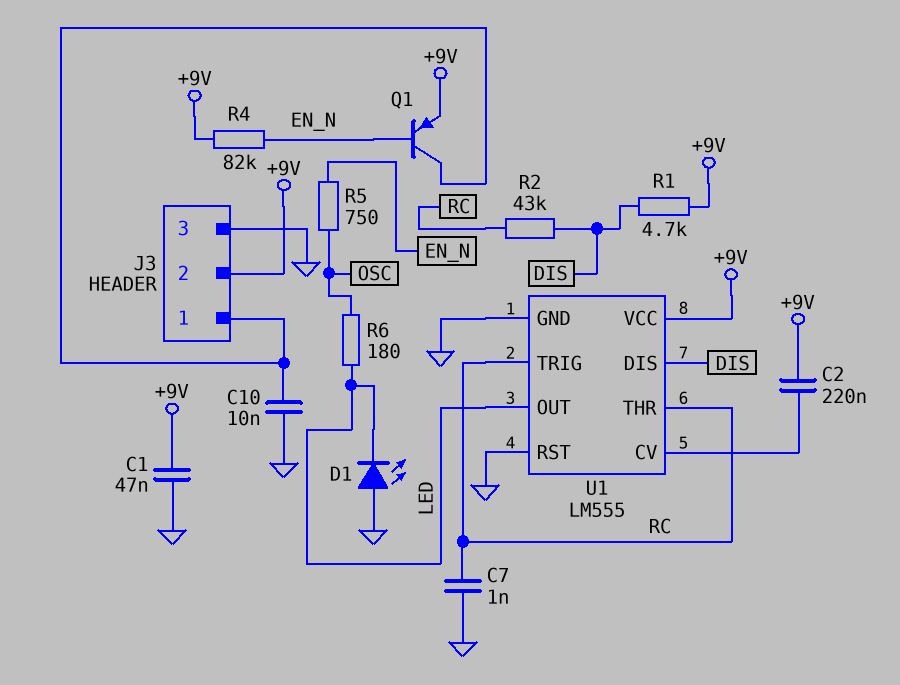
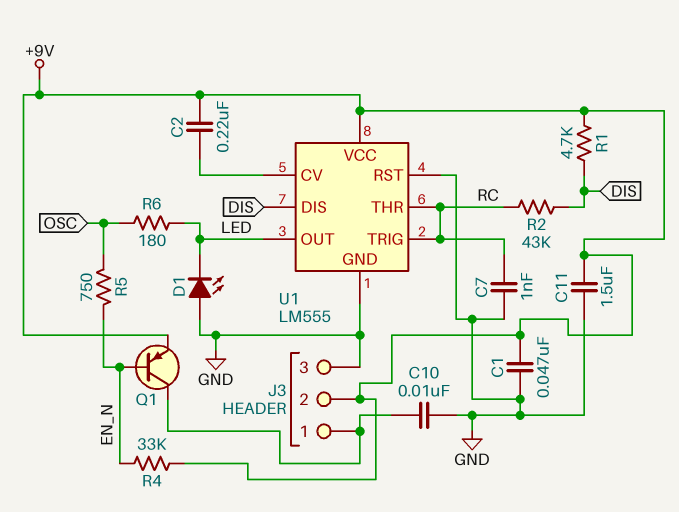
C11: none -> 1.5uF (+9V, GND)
R4: 82k (+9V, EN_N) -> 33k (+9V, EN_N)

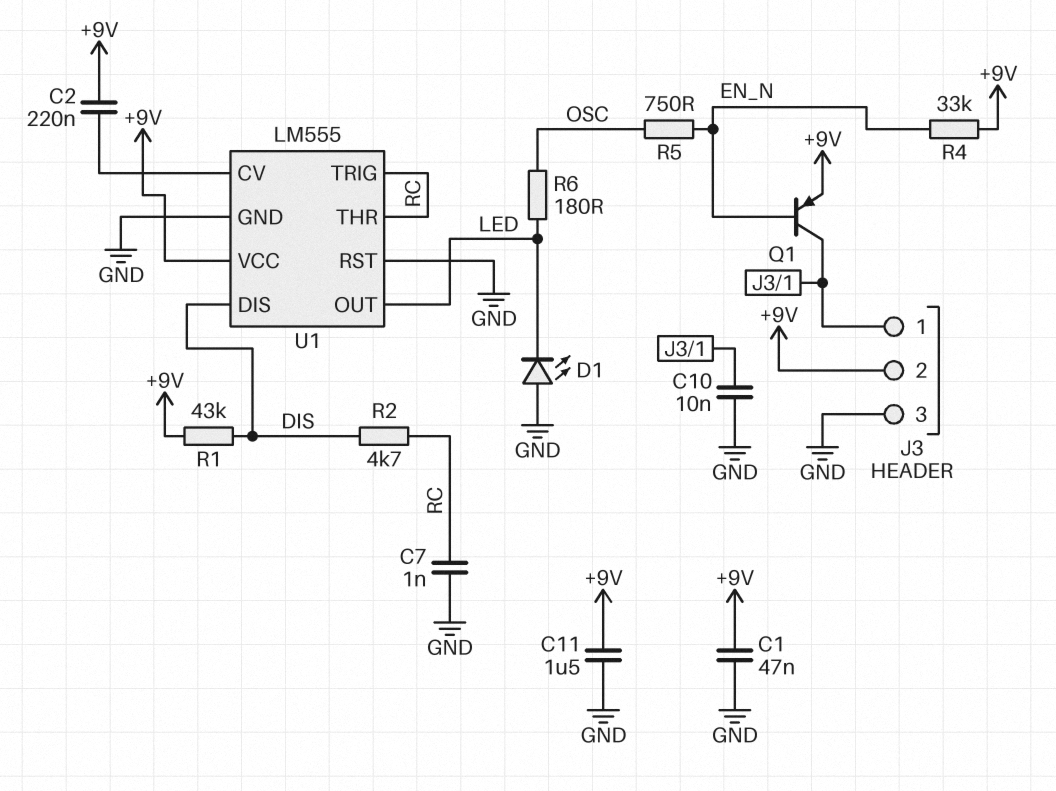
R1: 4.7k (+9V, DIS) -> 43k (+9V, DIS)
R2: 43k (DIS, RC) -> 4.7k (DIS, RC)

